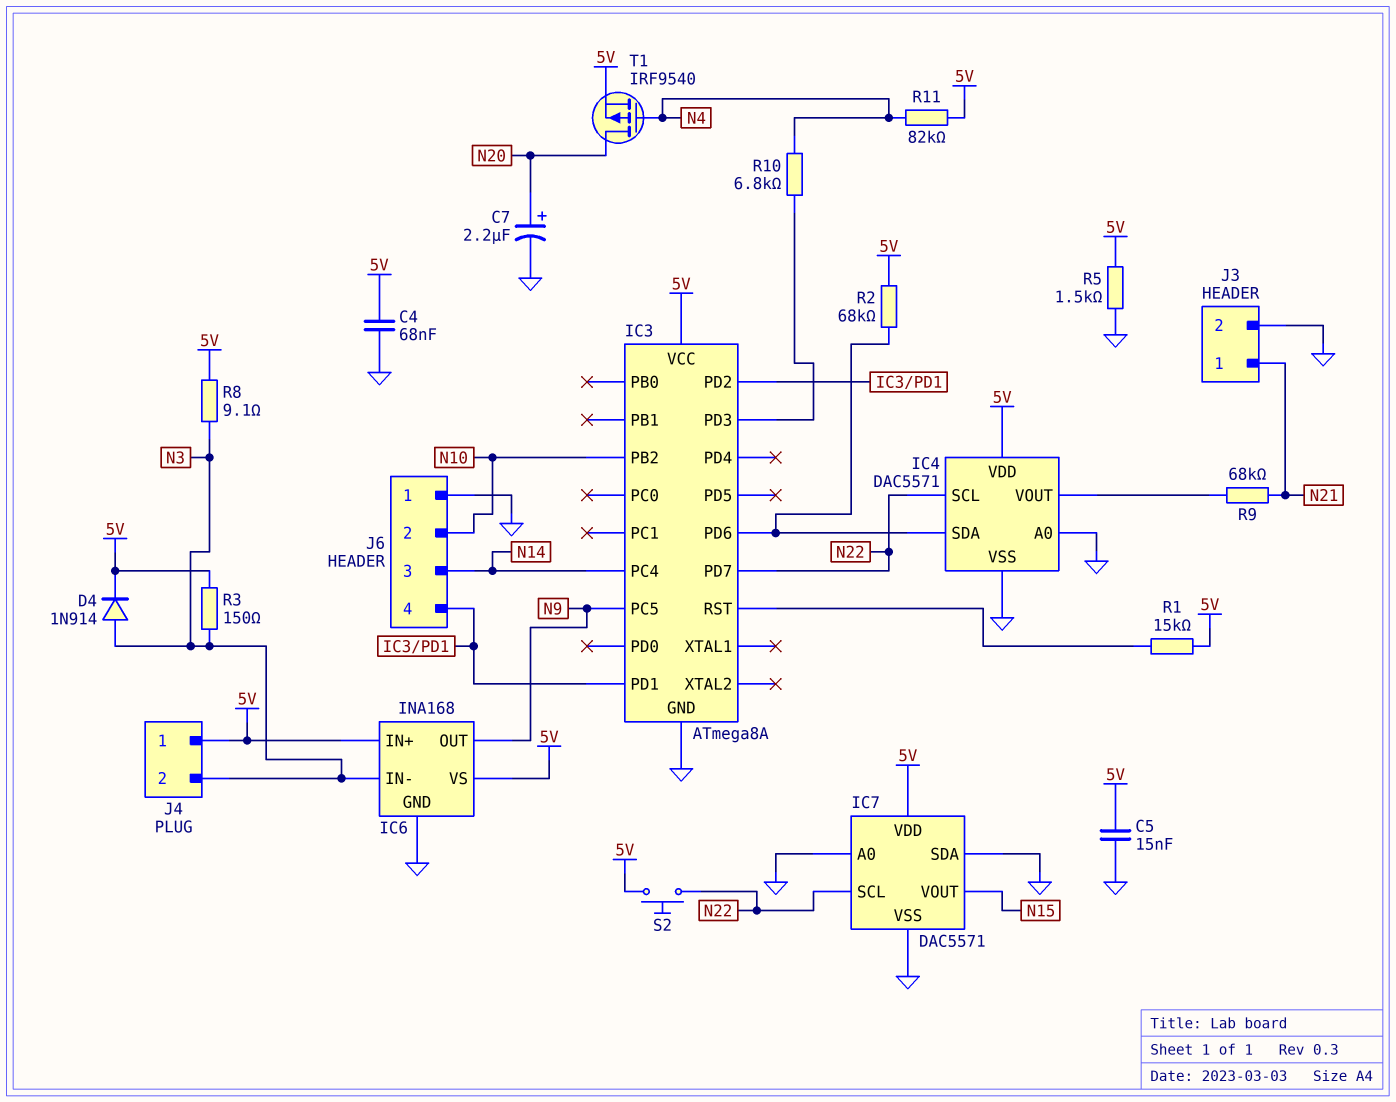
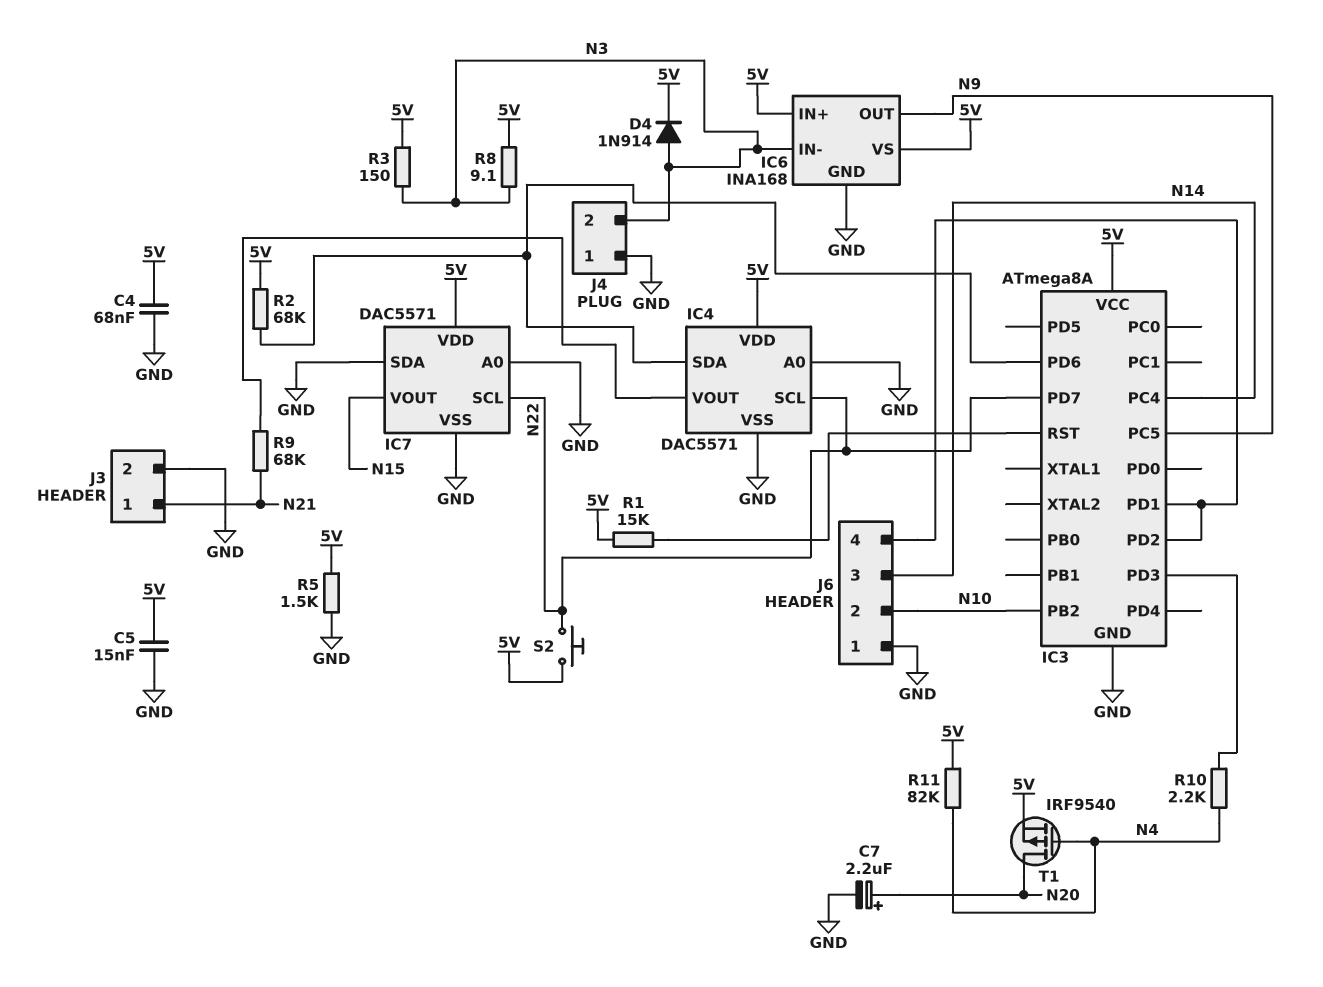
J4 pin 1: 5V -> GND
R10: 6.8k (IC3/PD3, N4) -> 2.2k (IC3/PD3, N4)

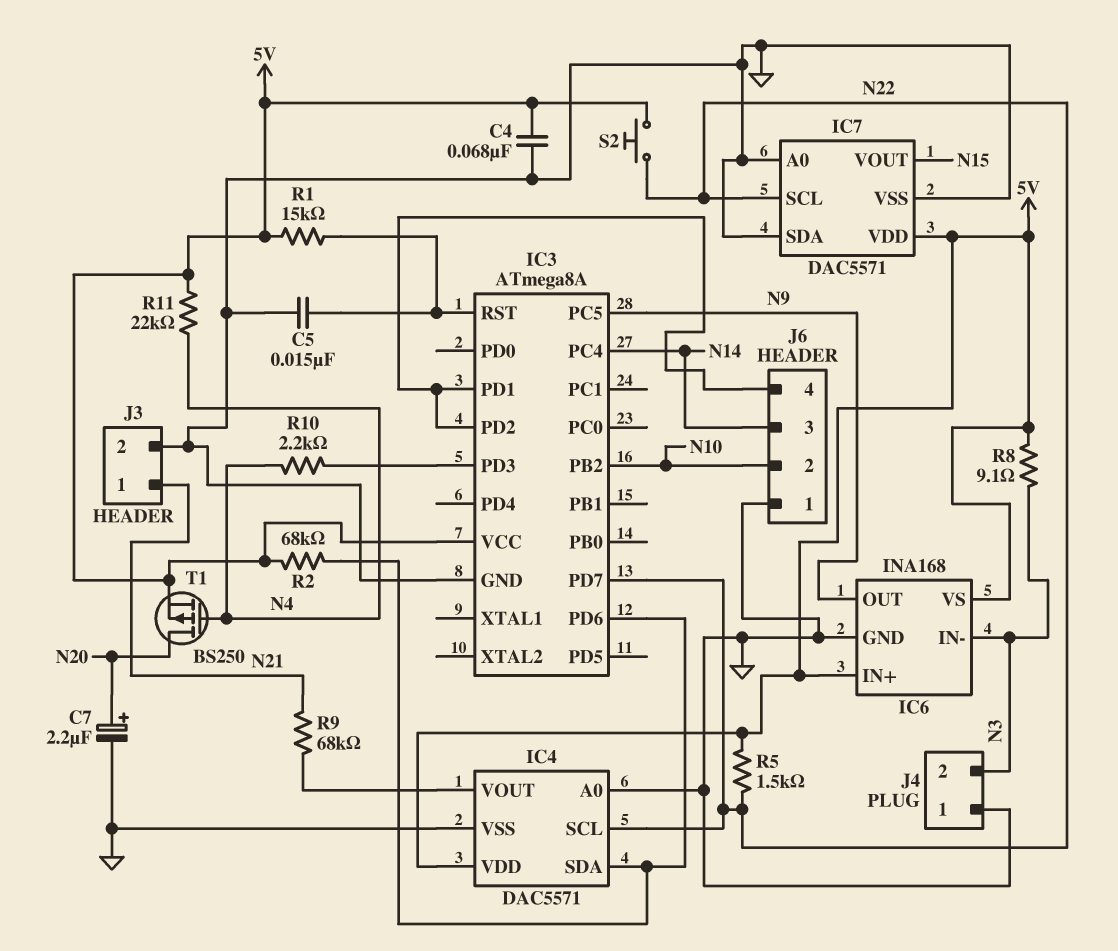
C5: 15nF (5V, GND) -> 15nF (GND, IC3/RST)
D4: diode 1N914 (A N3, K 5V) -> none
R3: 150 (5V, N3) -> none
R5: 1.5k (5V, GND) -> 1.5k (5V, N22)
R11: 82k (5V, N4) -> 22k (5V, N4)
T1: PMOS IRF9540 (G N4, D N20, S 5V) -> PMOS BS250 (G N4, D N20, S 5V)

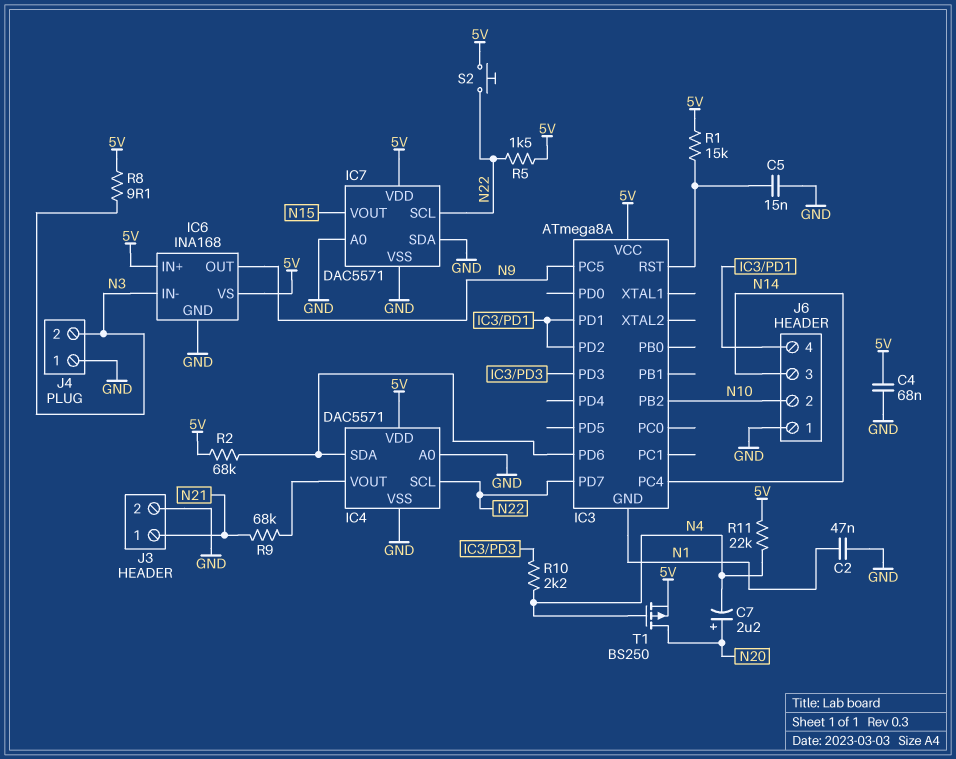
C2: none -> 47nF (GND, N1)
C7: 2.2uF (plus N20, minus GND) -> 2.2uF (plus N20, minus N4)
IC3 pin GND: GND -> N1

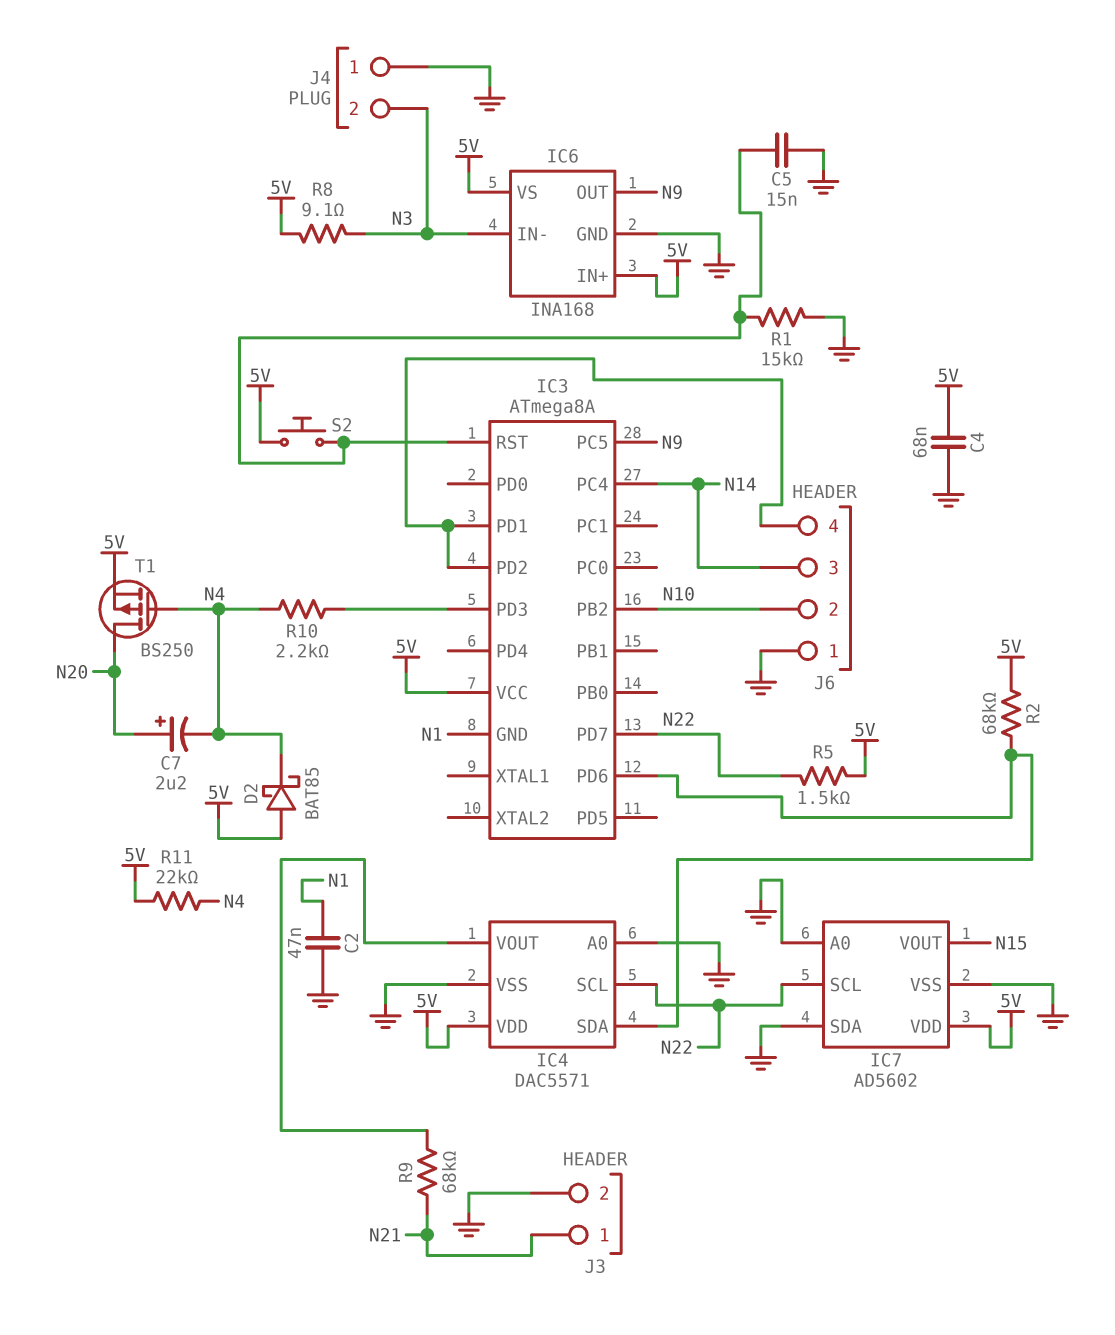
D2: none -> schottky BAT85 (A 5V, K N4)
IC7: DAC5571 -> AD5602
R1: 15k (5V, IC3/RST) -> 15k (GND, IC3/RST)
S2: button (5V, N22) -> button (5V, IC3/RST)

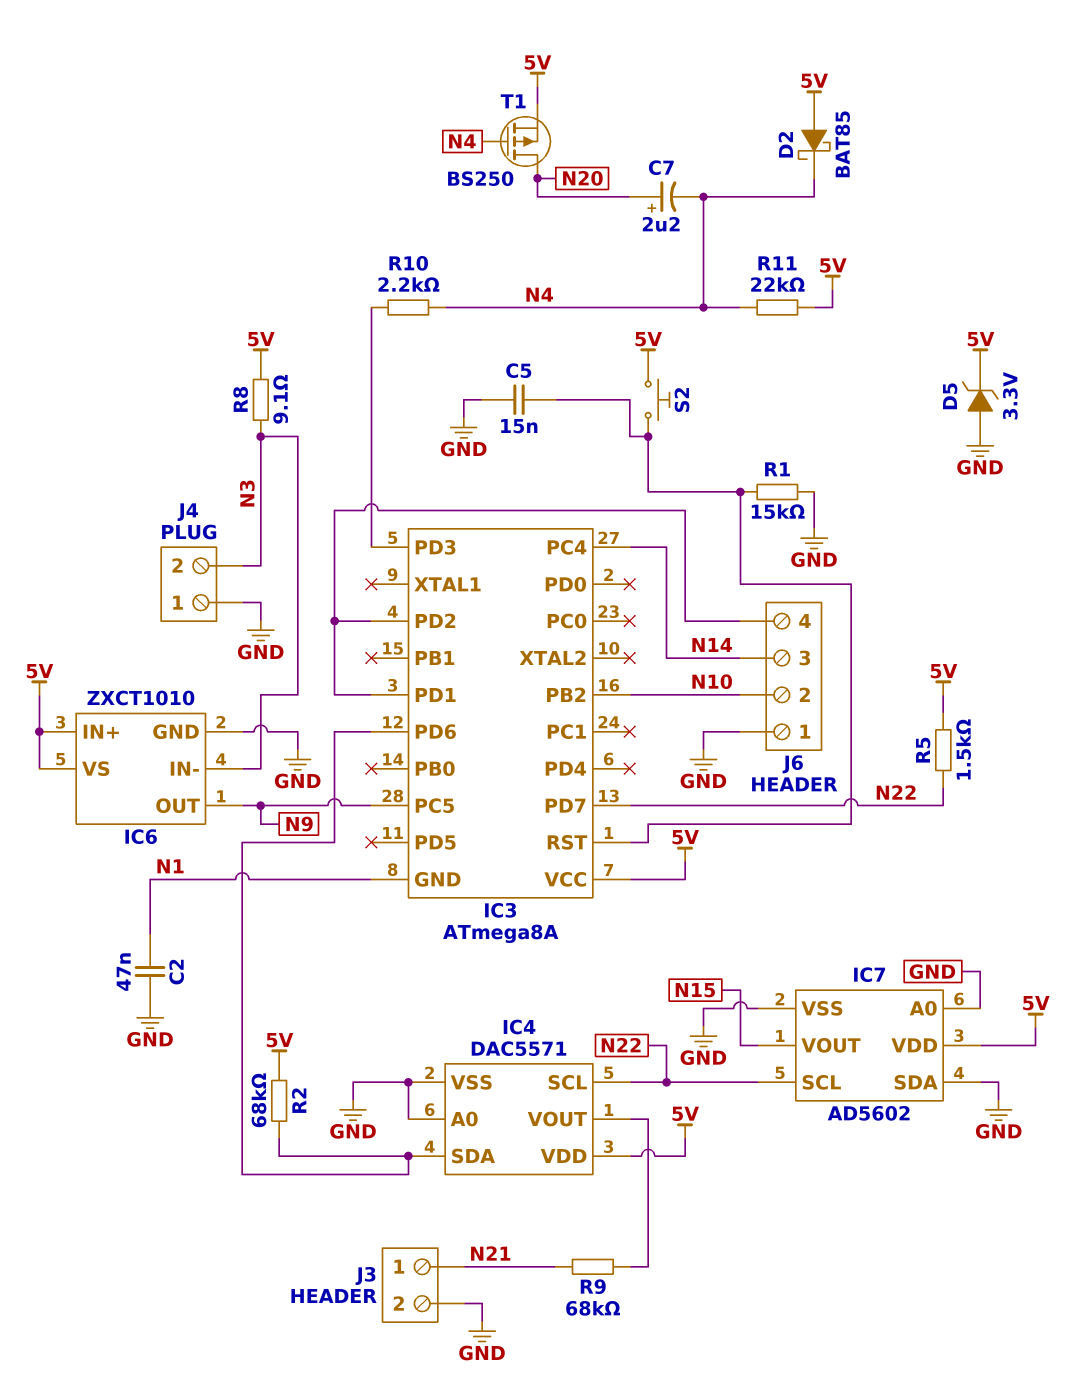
C4: 68nF (5V, GND) -> none
D5: none -> zener 3.3V (A GND, K 5V)
IC6: INA168 -> ZXCT1010

